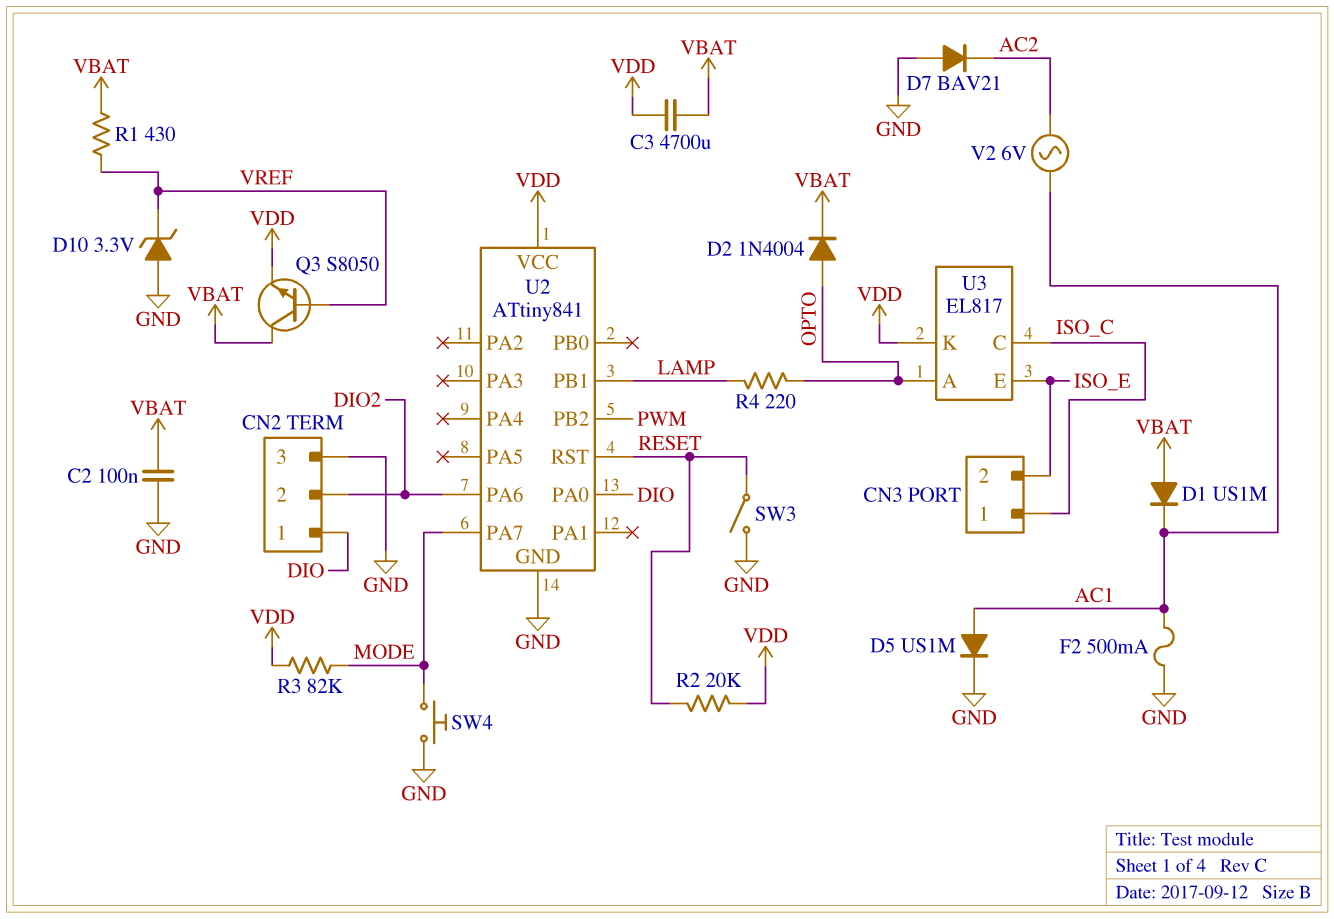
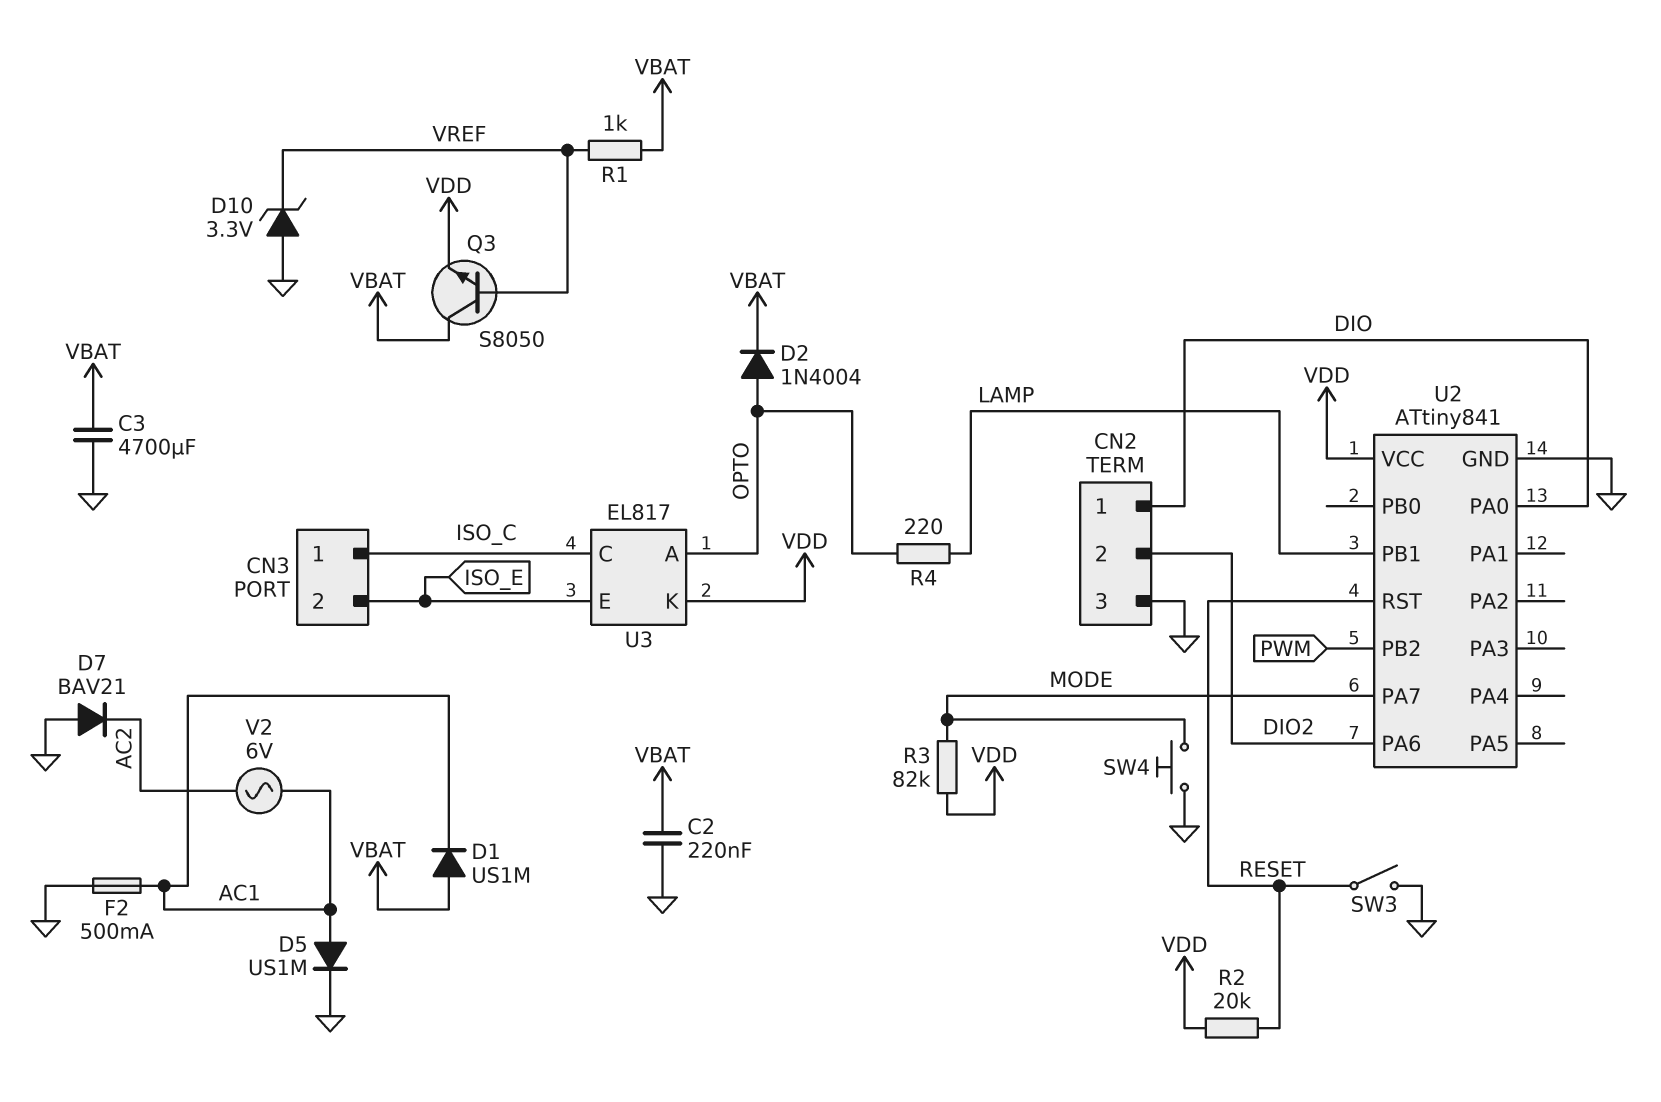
C2: 100nF (GND, VBAT) -> 220nF (GND, VBAT)
C3: 4700uF (VBAT, VDD) -> 4700uF (GND, VBAT)
R1: 430 (VBAT, VREF) -> 1k (VBAT, VREF)

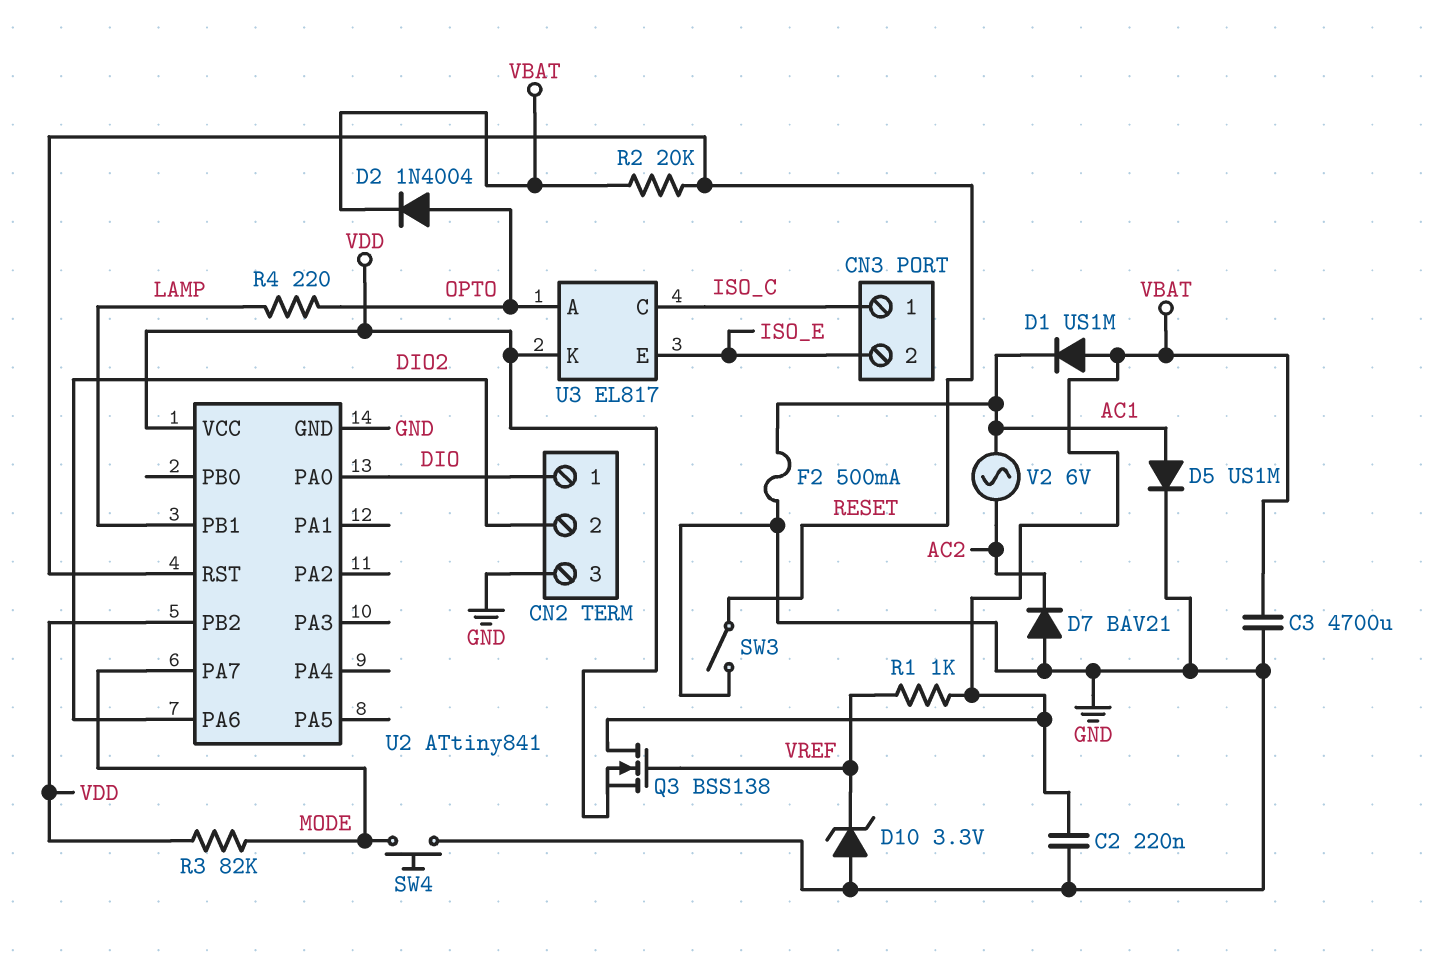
Q3: NPN S8050 (B VREF, C VBAT, E VDD) -> NMOS BSS138 (G VREF, D VBAT, S VDD)
R2: 20k (RESET, VDD) -> 20k (RESET, VBAT)
U2 pin PB2: PWM -> VDD

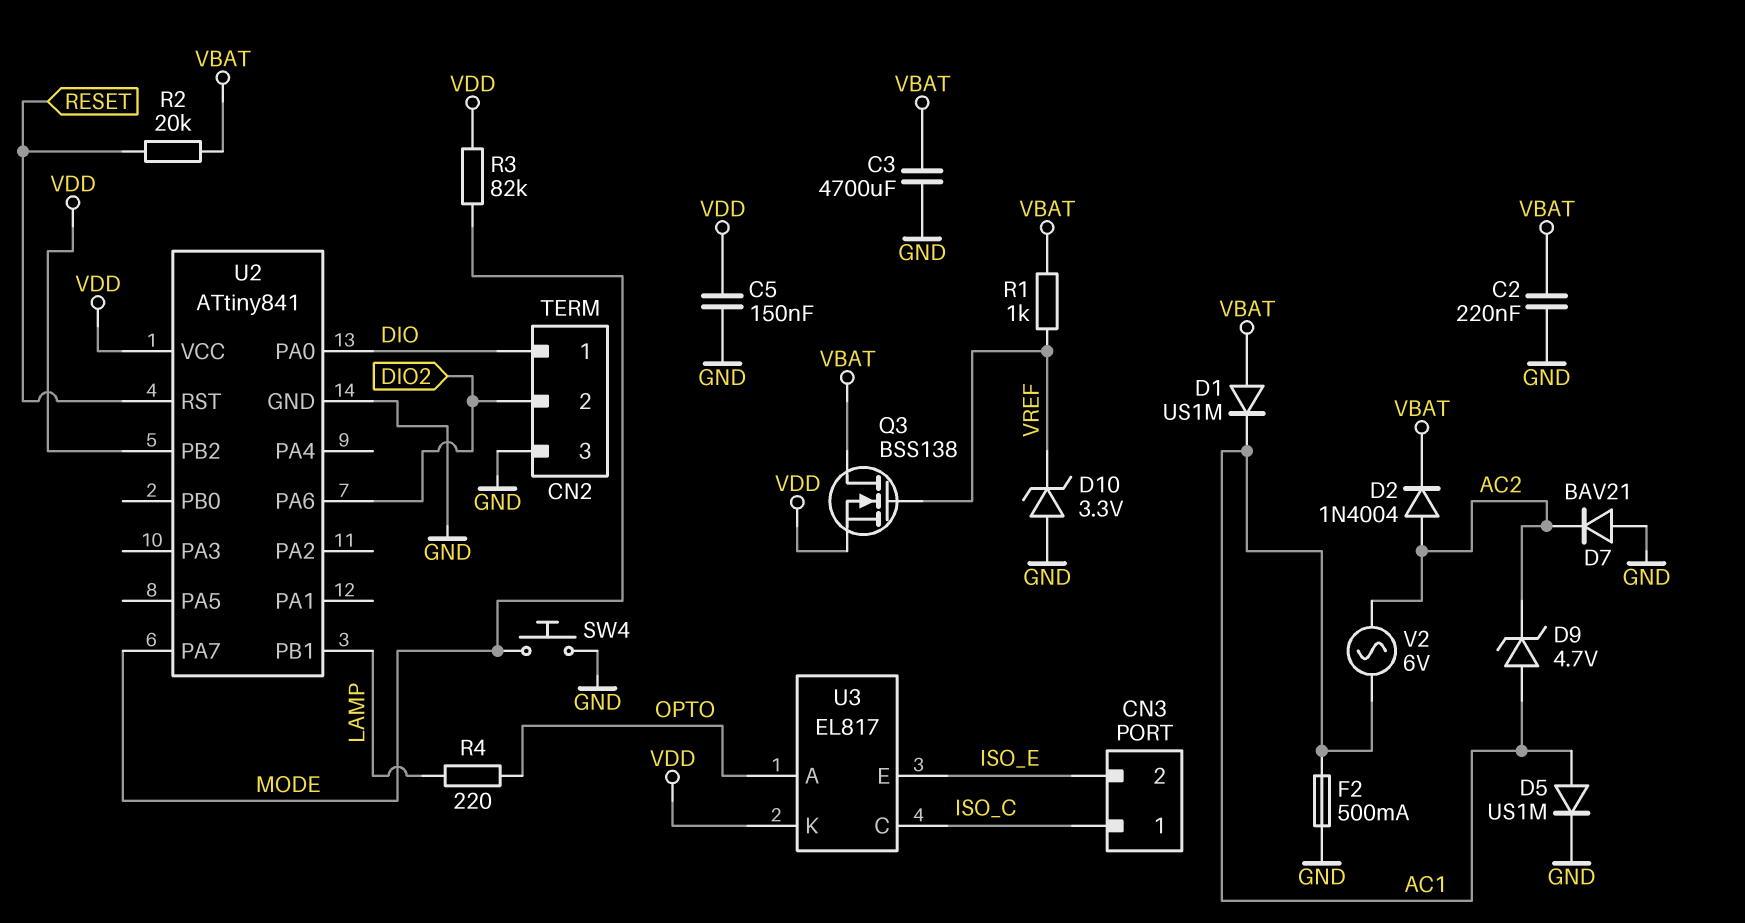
C5: none -> 150nF (GND, VDD)
D2: diode 1N4004 (A OPTO, K VBAT) -> diode 1N4004 (A AC2, K VBAT)
D9: none -> zener 4.7V (A AC1, K AC2)
SW3: switch (GND, RESET) -> none

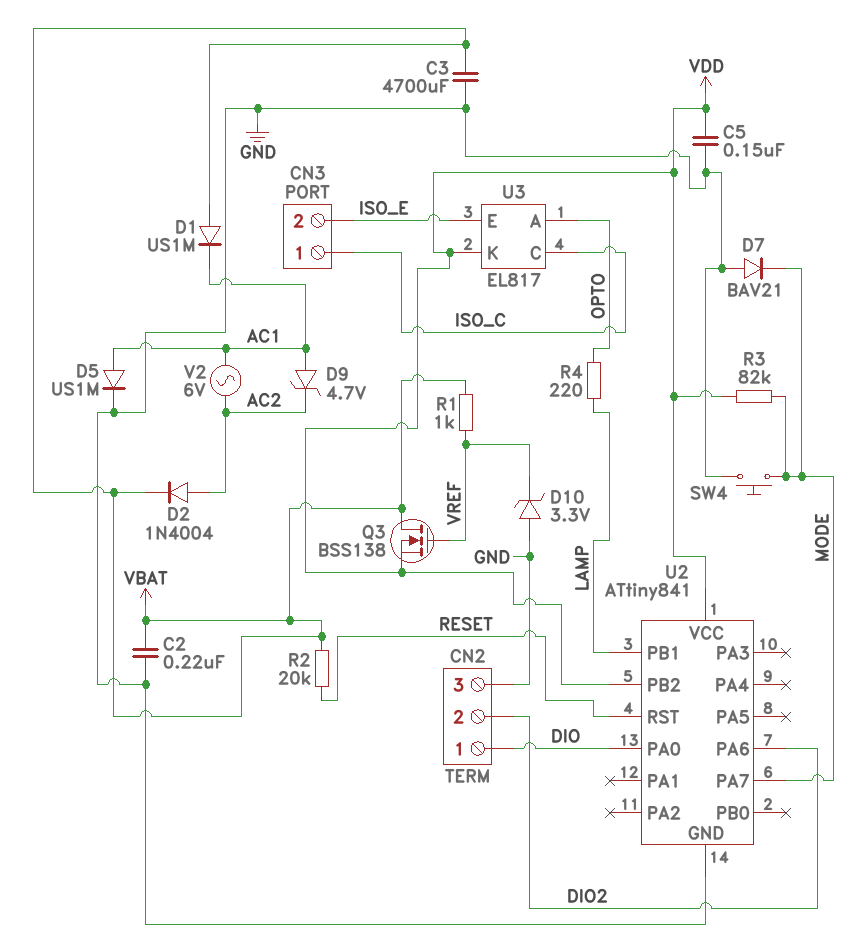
D7: diode BAV21 (A GND, K AC2) -> diode BAV21 (A GND, K MODE)
F2: 500mA (AC1, GND) -> none

